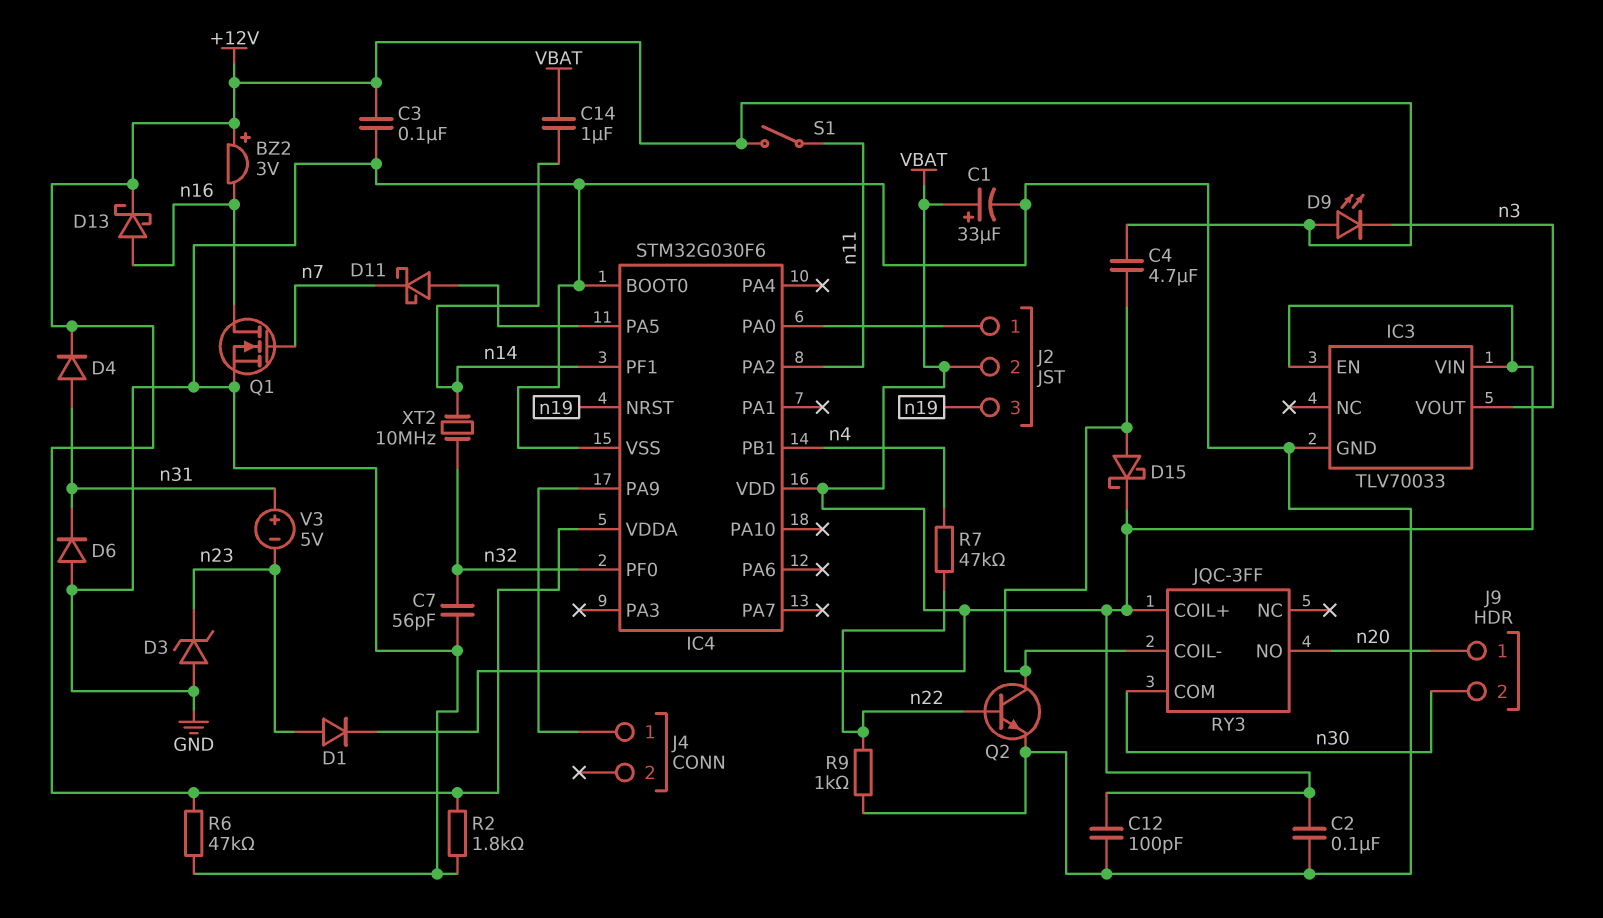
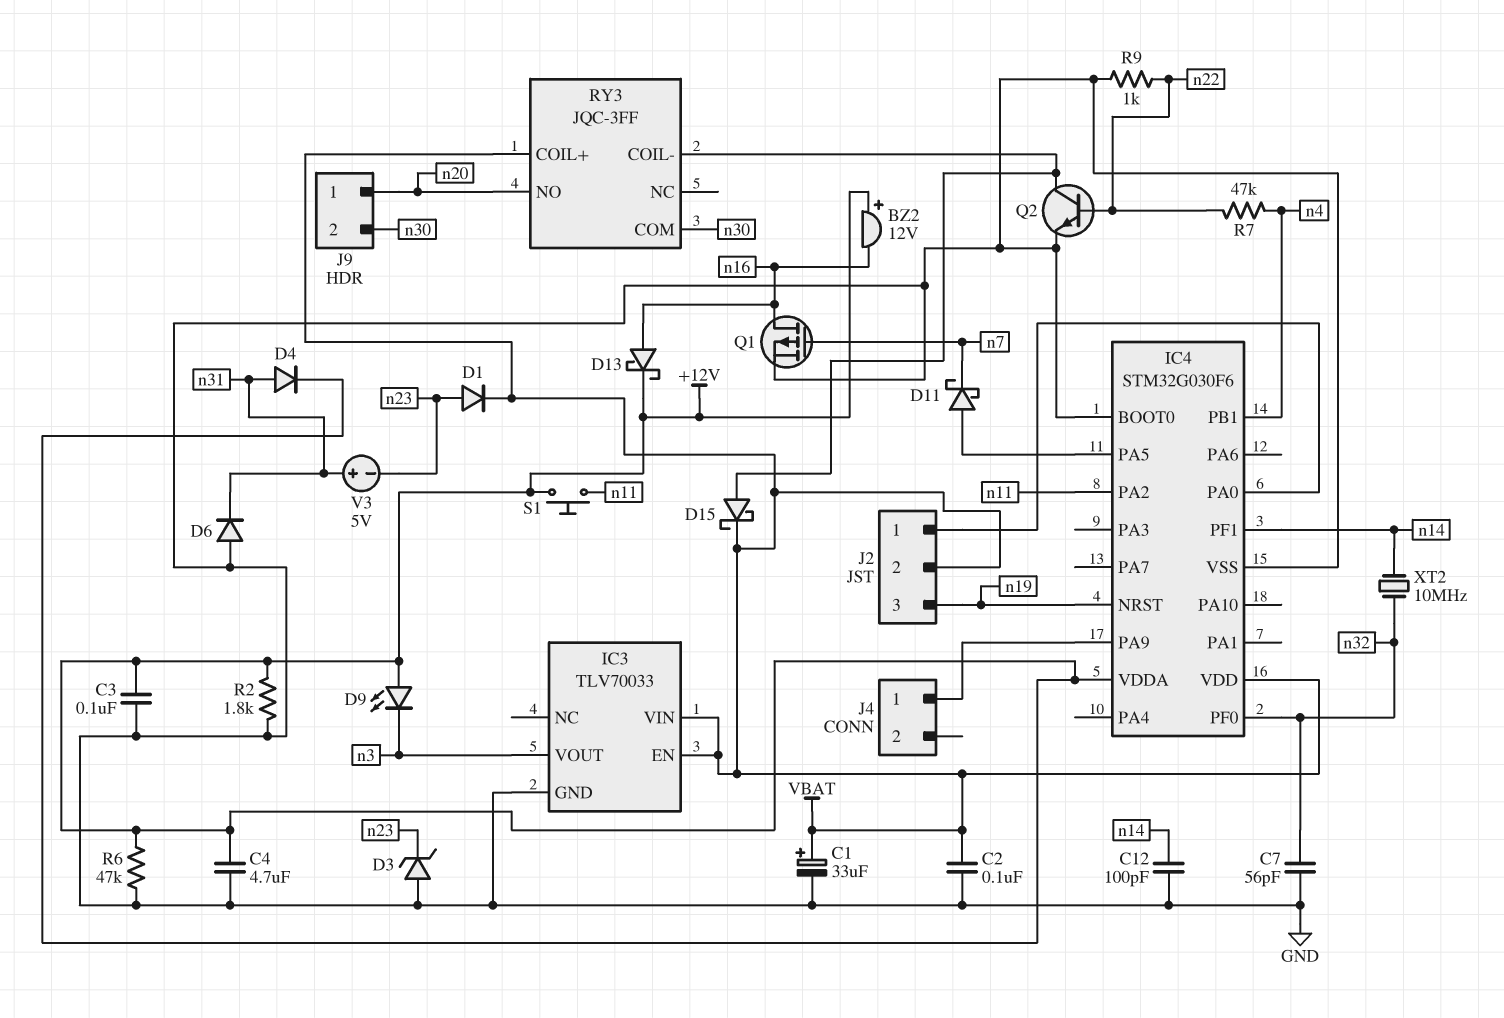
BZ2: buzzer 3V (plus +12V, minus n16) -> buzzer 12V (plus +12V, minus n16)
C4: 4.7uF (+12V, RY3/COIL-) -> 4.7uF (+12V, GND)
C12: 100pF (GND, VBAT) -> 100pF (GND, n14)
C14: 1uF (VBAT, n14) -> none
Q1: NMOS (G n7, D n16, S GND) -> PMOS (G n7, D n16, S GND)
S1: switch (+12V, n11) -> button (+12V, n11)

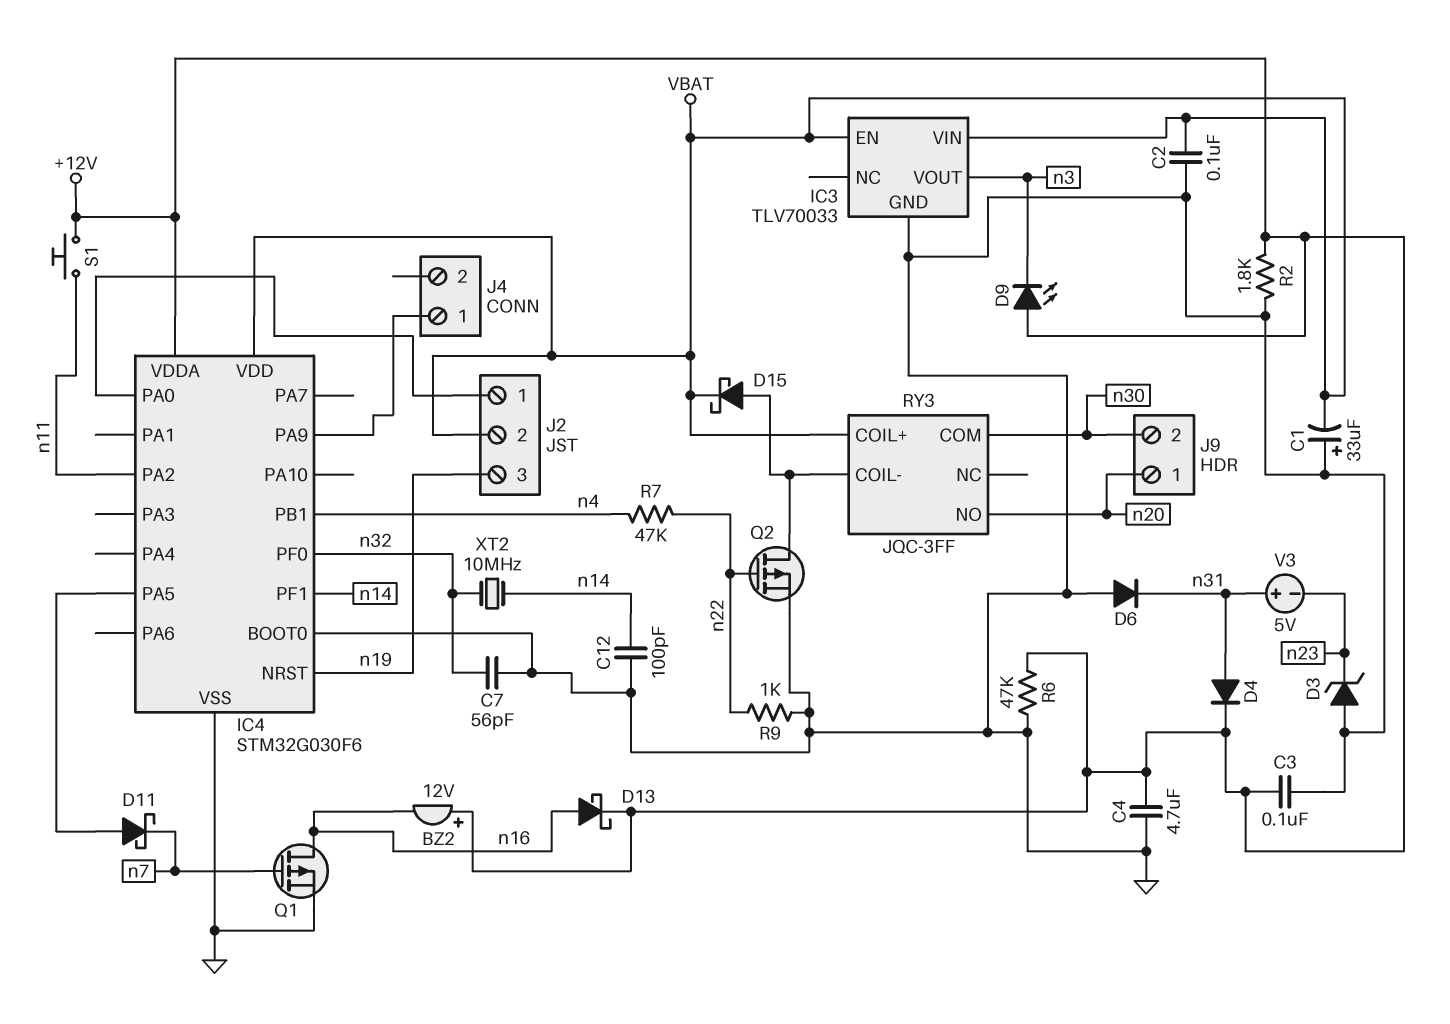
C1: 33uF (plus VBAT, minus GND) -> 33uF (plus GND, minus VBAT)
D1: diode (A n23, K VBAT) -> none
Q2: NPN (B n22, C RY3/COIL-, E GND) -> PMOS (G n22, D RY3/COIL-, S GND)

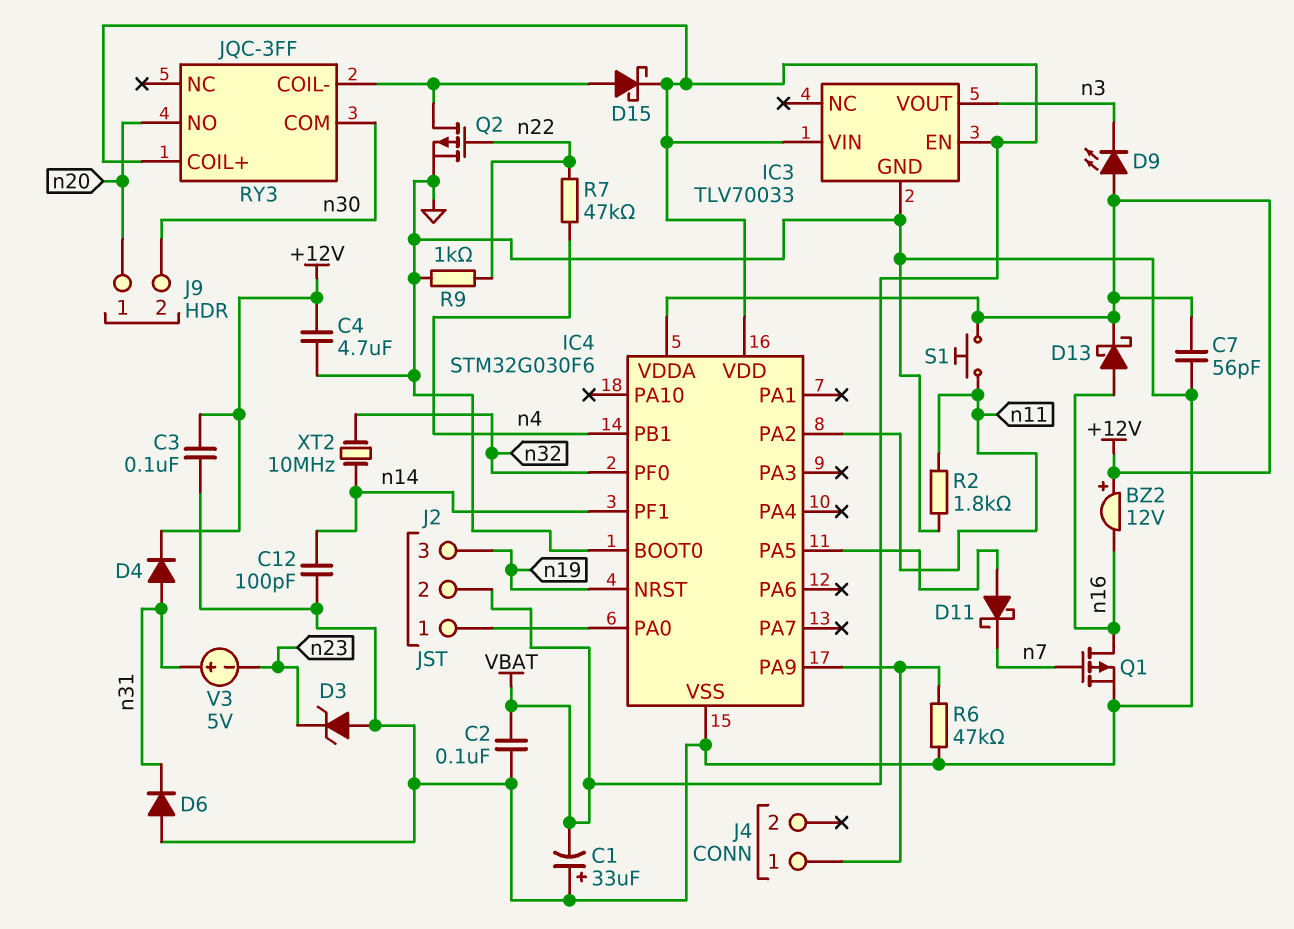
C7: 56pF (GND, n32) -> 56pF (+12V, GND)
R2: 1.8k (+12V, GND) -> 1.8k (GND, n11)
R6: 47k (+12V, GND) -> 47k (GND, IC4/PA9)

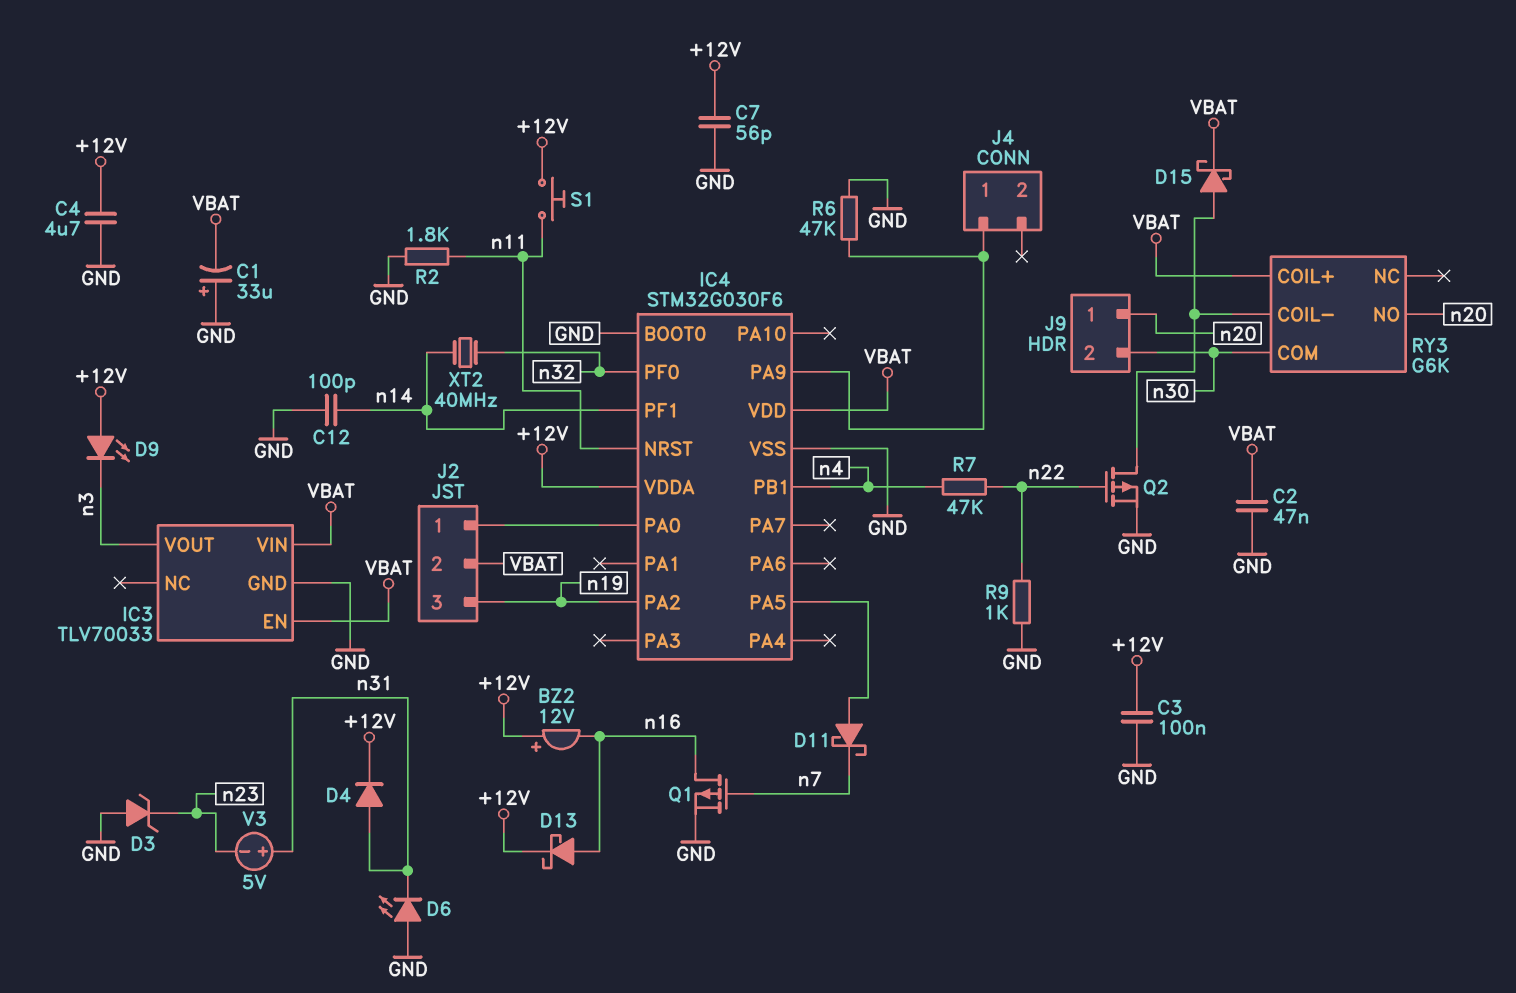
C2: 100nF (GND, VBAT) -> 47nF (GND, VBAT)
D6: diode (A GND, K n31) -> LED (A GND, K n31)
IC4 pin NRST: n19 -> n11
IC4 pin PA2: n11 -> n19
RY3: JQC-3FF -> G6K
XT2: 10MHz (n14, n32) -> 40MHz (n14, n32)

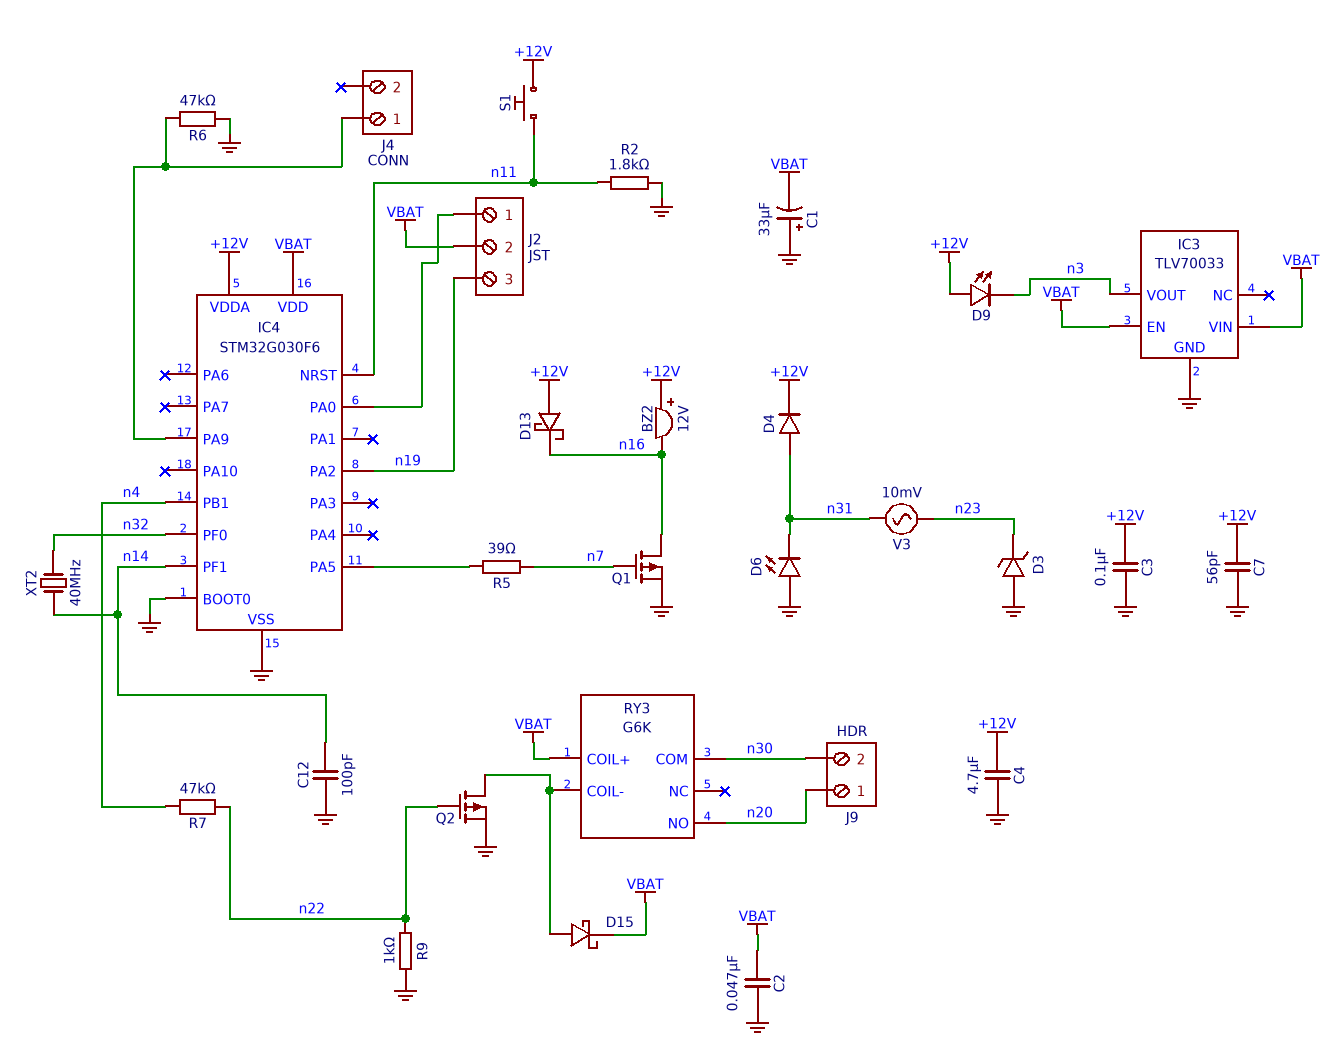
D11: schottky (A IC4/PA5, K n7) -> none
D13: schottky (A n16, K +12V) -> schottky (A +12V, K n16)
R5: none -> 39 (IC4/PA5, n7)
V3: 5V (plus n31, minus n23) -> AC 10mV (n23, n31)

